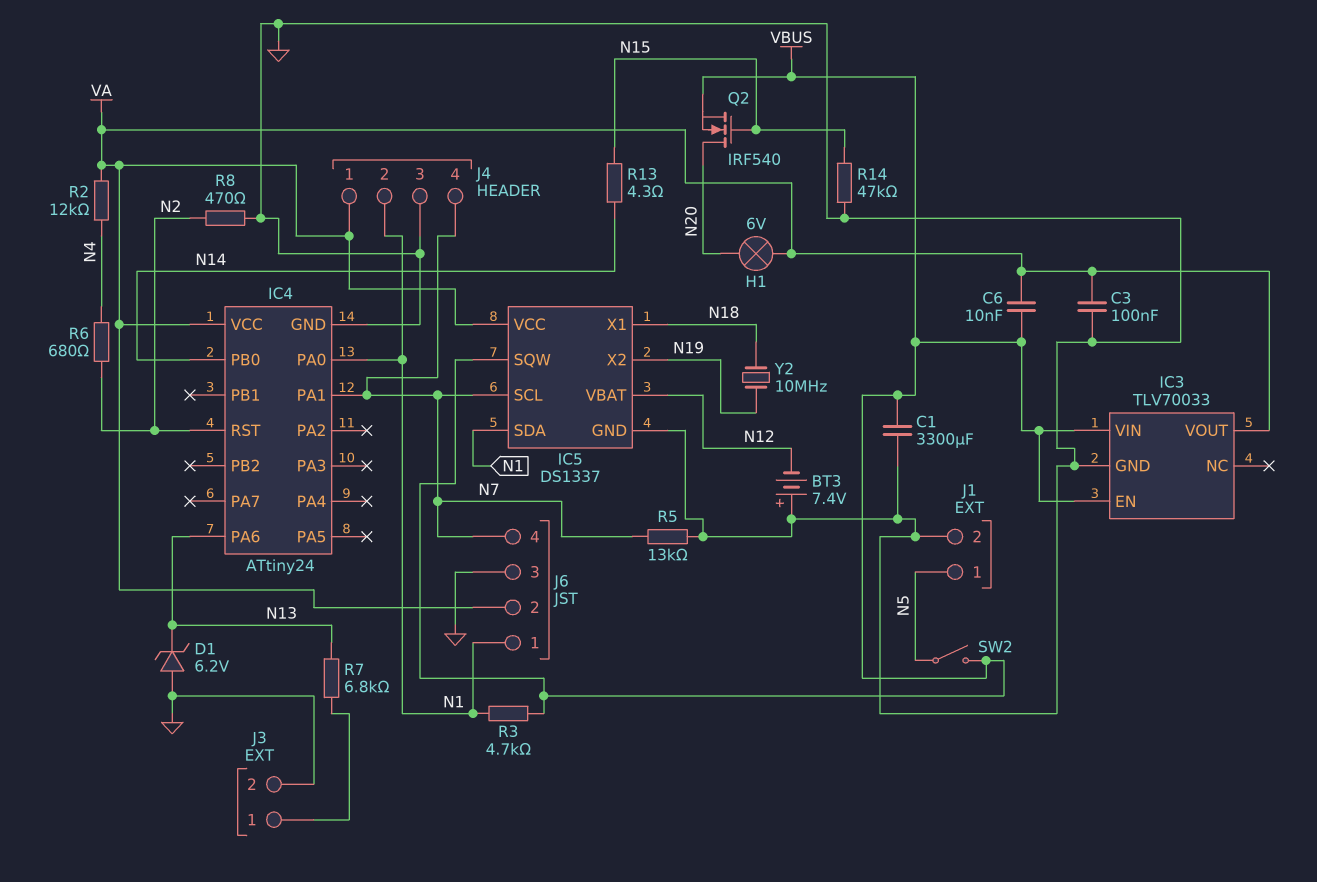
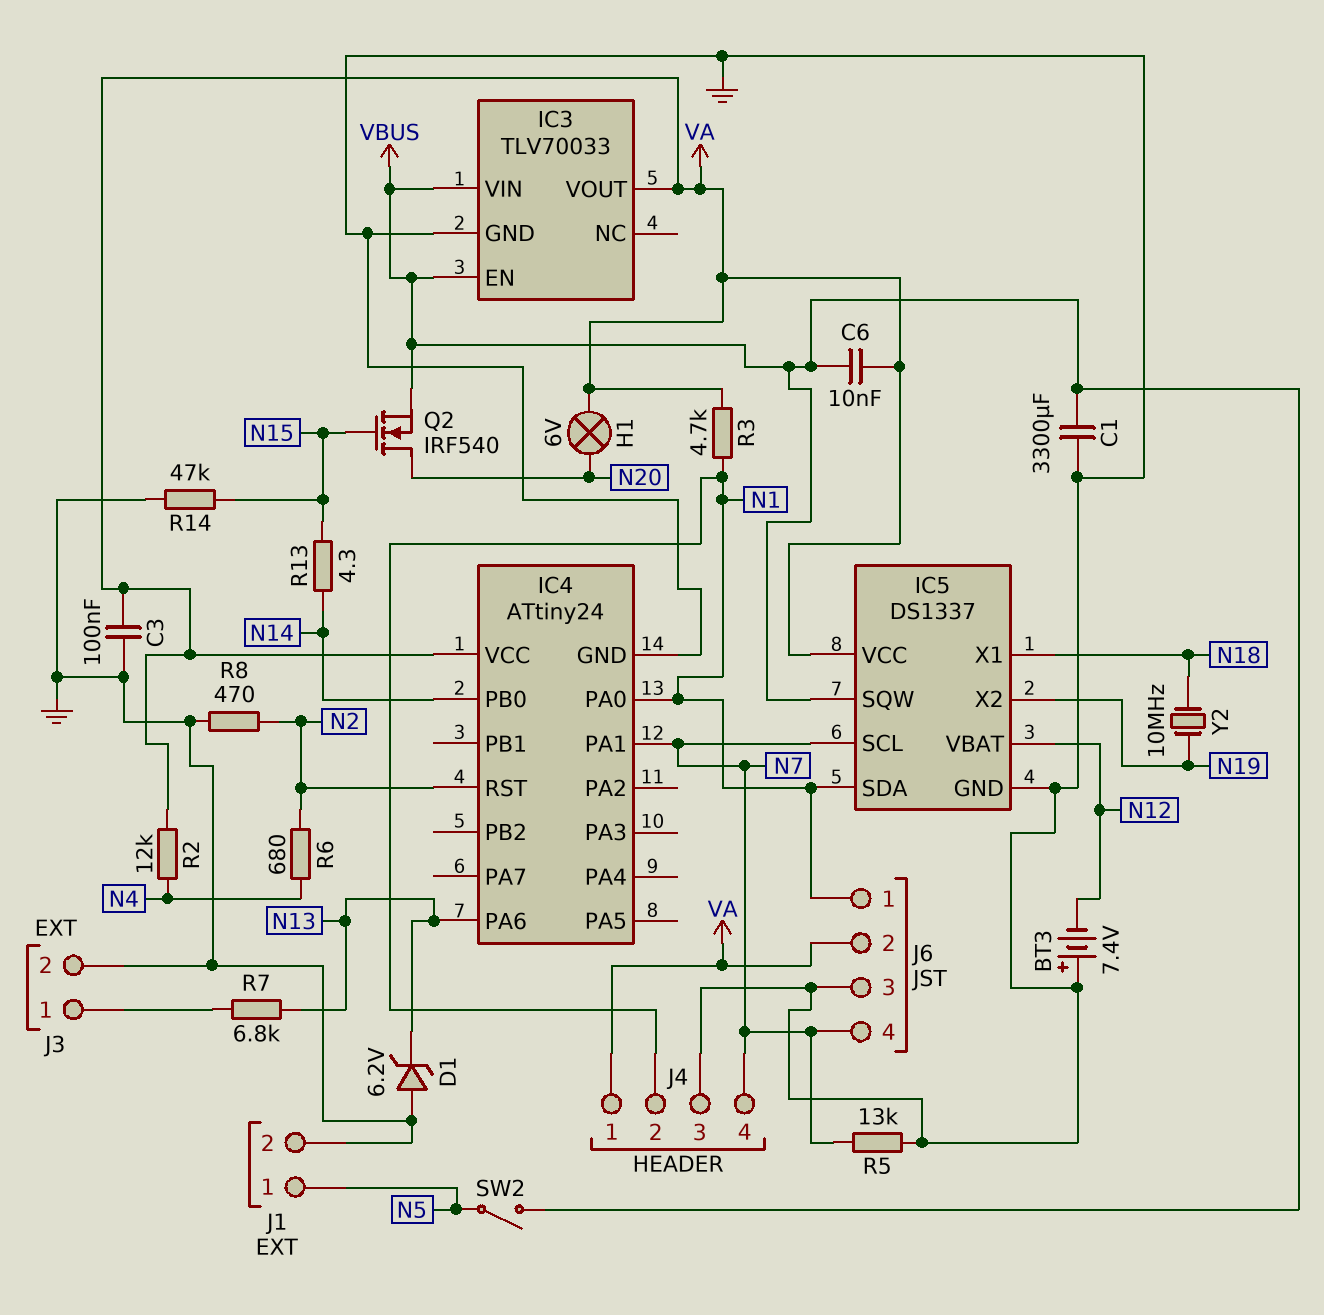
R3: 4.7k (N1, VBUS) -> 4.7k (N1, VA)

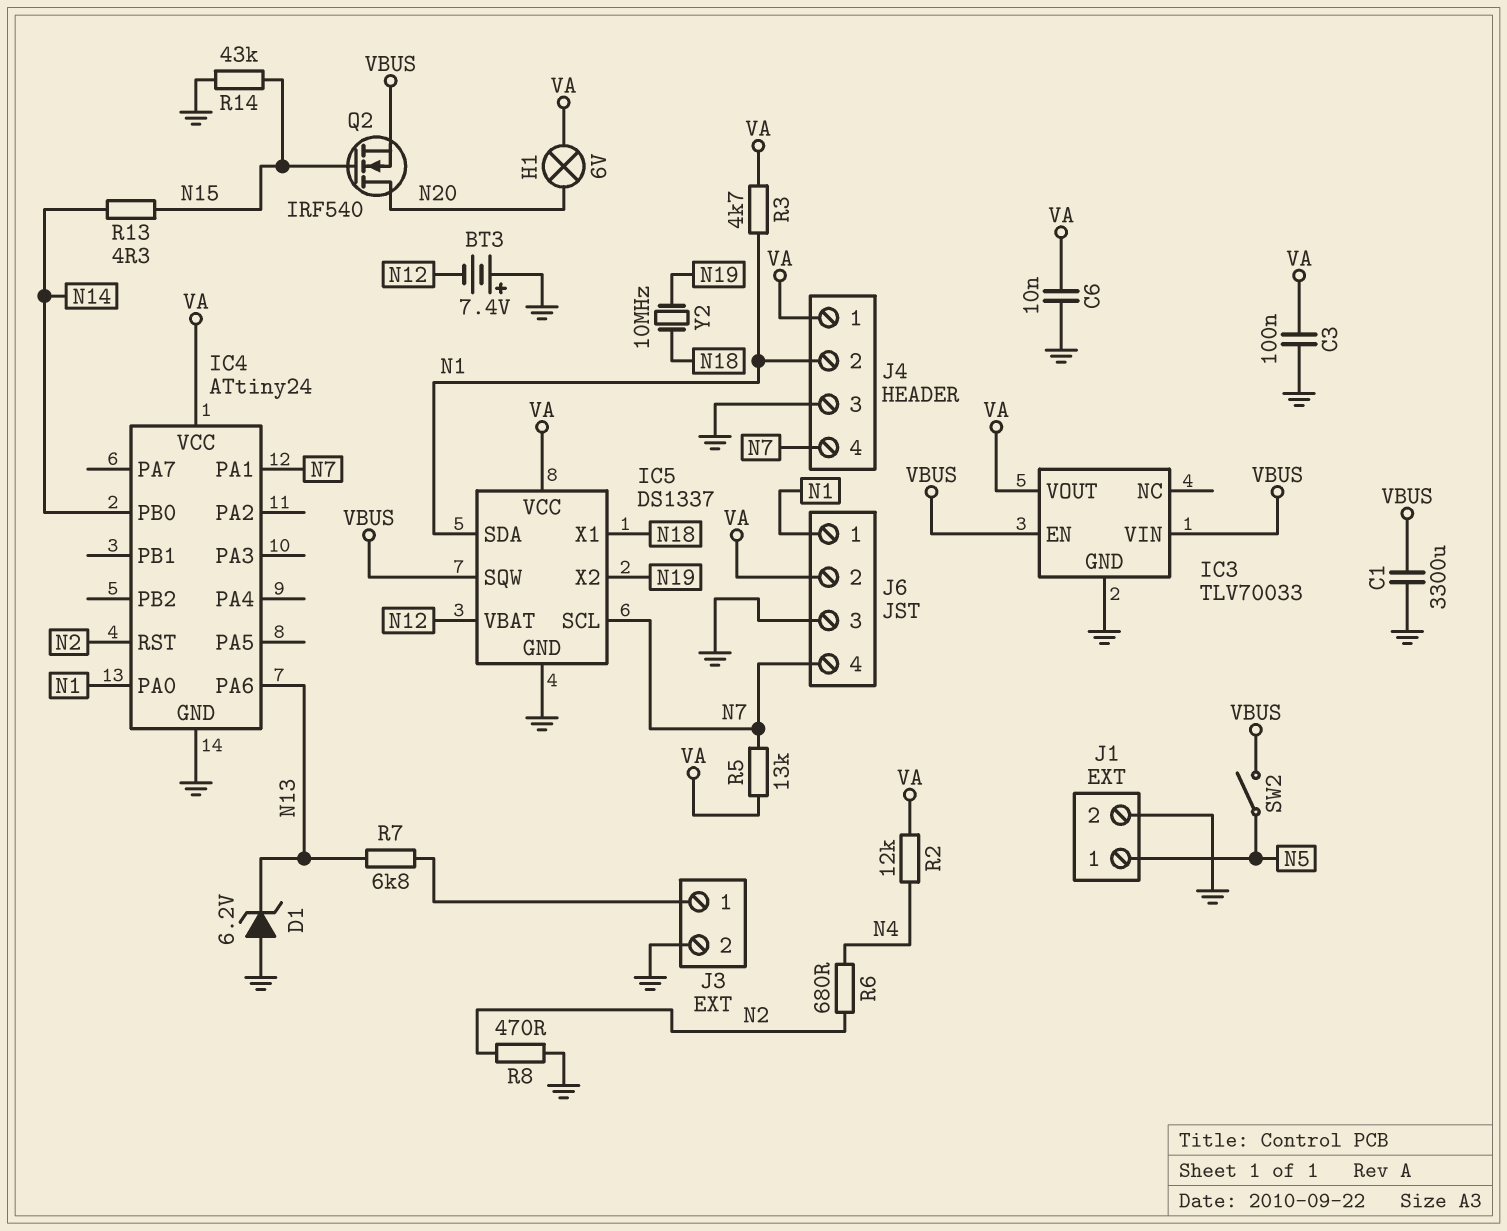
C6: 10nF (VA, VBUS) -> 10nF (GND, VA)
R5: 13k (GND, N7) -> 13k (N7, VA)
R14: 47k (GND, N15) -> 43k (GND, N15)

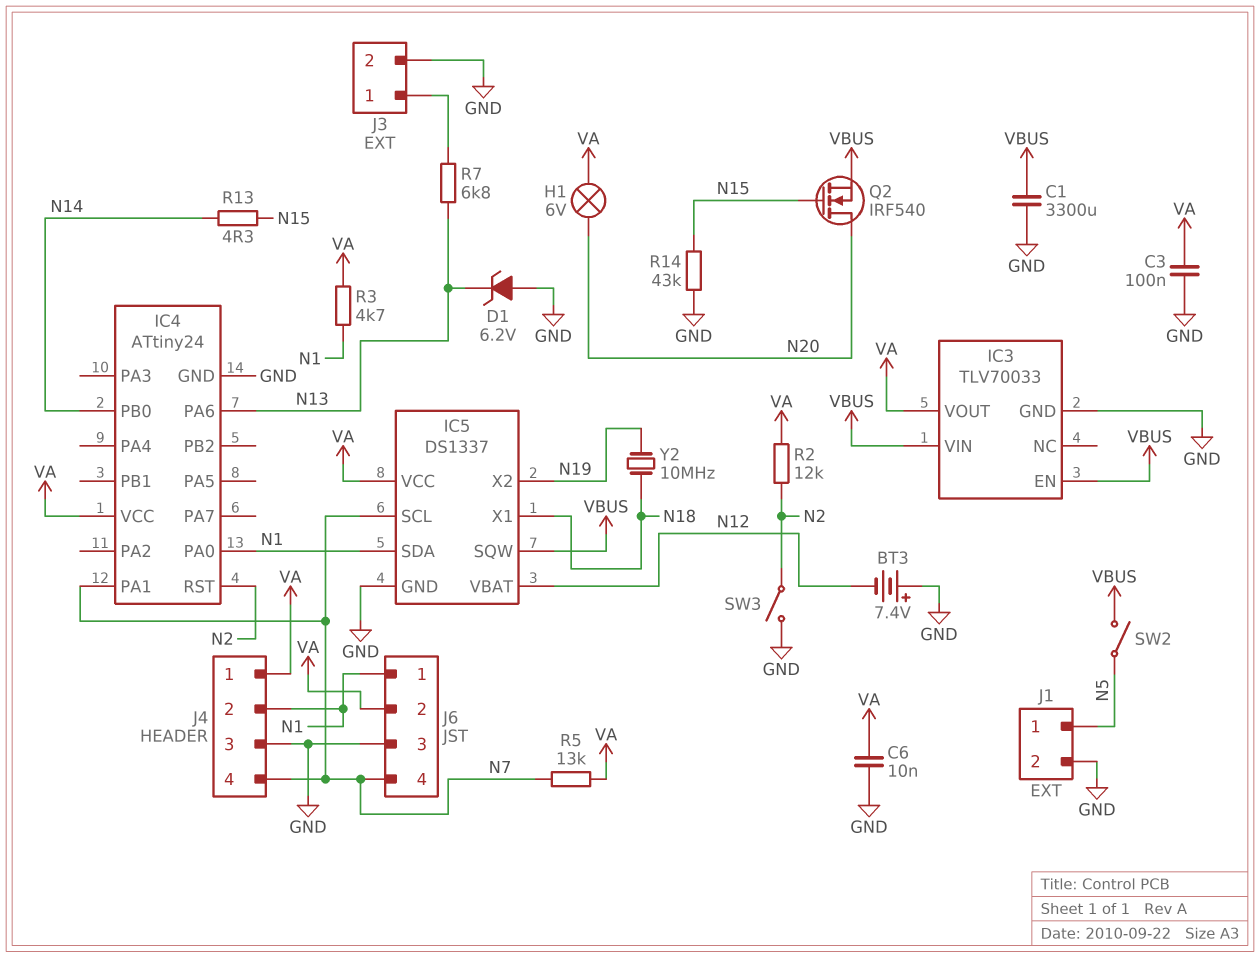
R2: 12k (N4, VA) -> 12k (N2, VA)
R6: 680 (N2, N4) -> none
R8: 470 (GND, N2) -> none
SW3: none -> switch (GND, N2)

